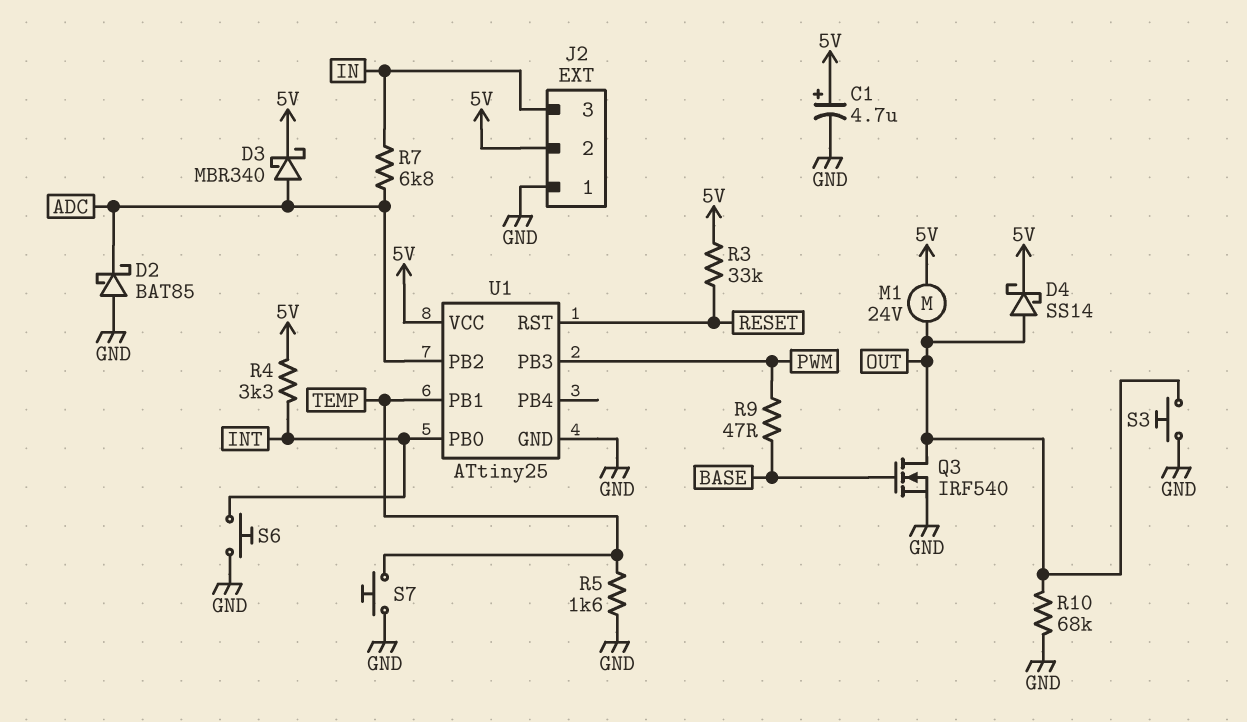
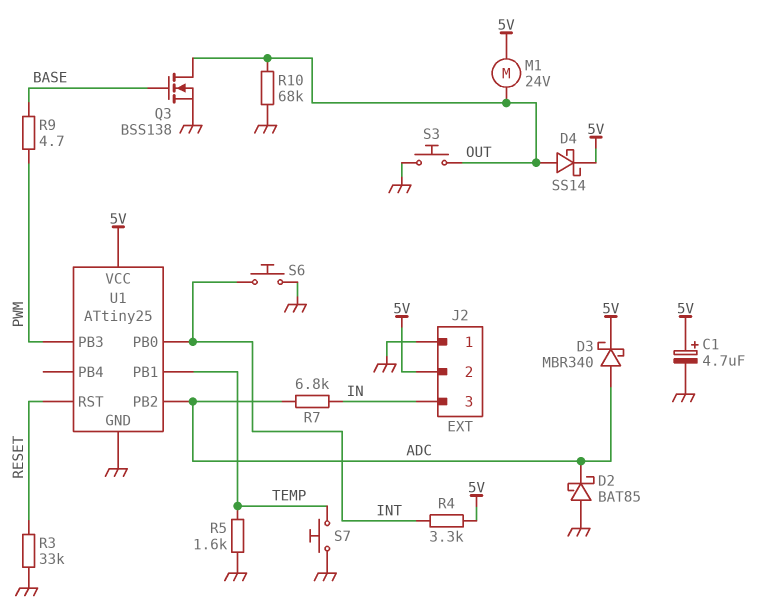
Q3: NMOS IRF540 (G BASE, D OUT, S GND) -> NMOS BSS138 (G BASE, D OUT, S GND)
R3: 33k (5V, RESET) -> 33k (GND, RESET)
R9: 47 (BASE, PWM) -> 4.7 (BASE, PWM)

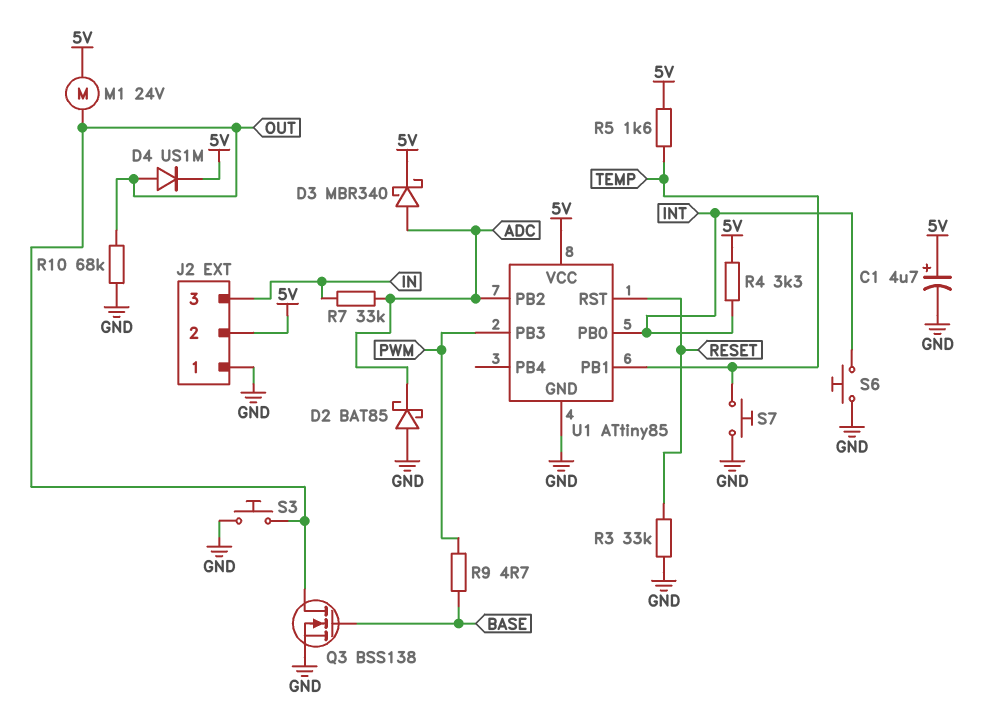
D4: schottky SS14 (A OUT, K 5V) -> diode US1M (A OUT, K 5V)
R5: 1.6k (GND, TEMP) -> 1.6k (5V, TEMP)
R7: 6.8k (ADC, IN) -> 33k (ADC, IN)
U1: ATtiny25 -> ATtiny85

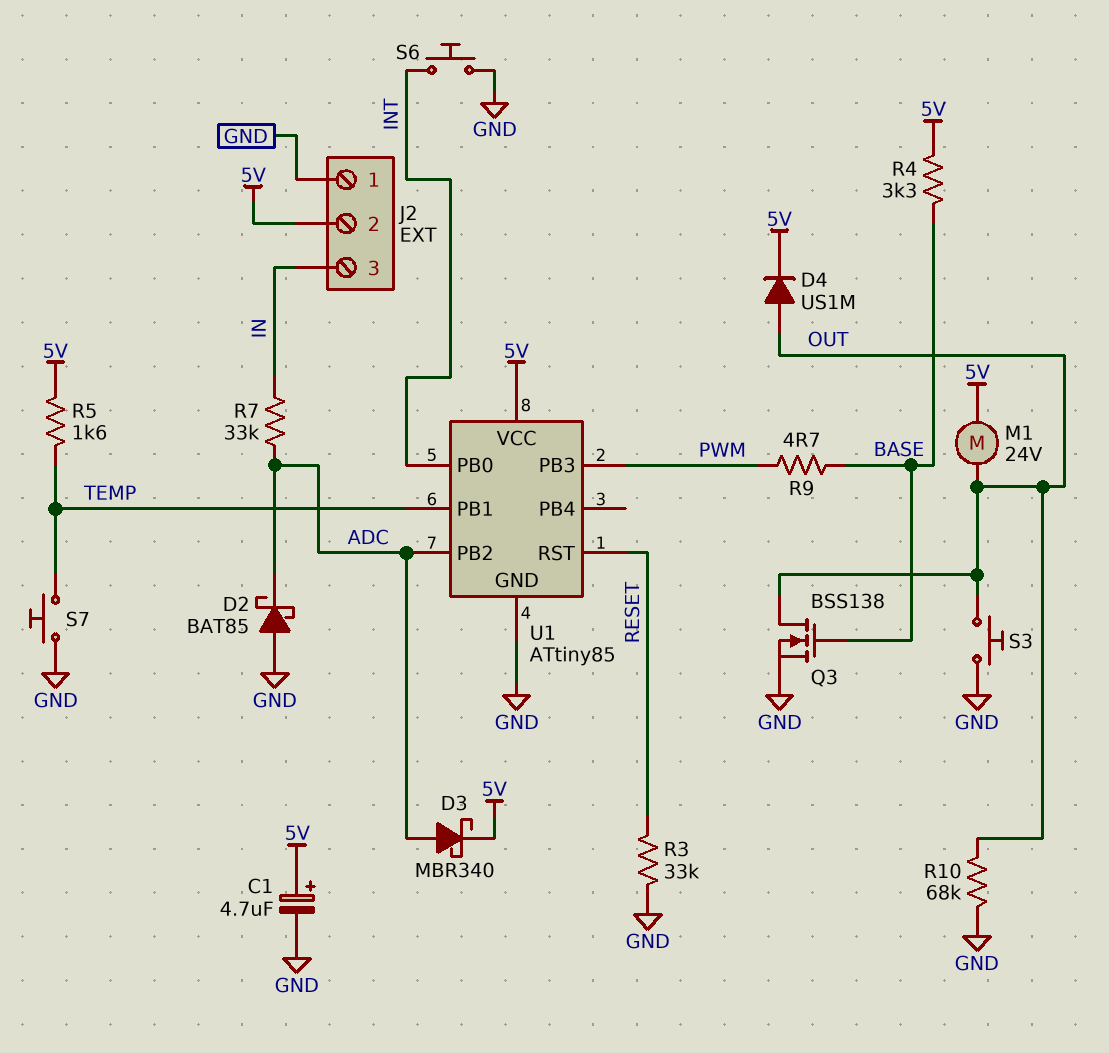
R4: 3.3k (5V, INT) -> 3.3k (5V, BASE)

